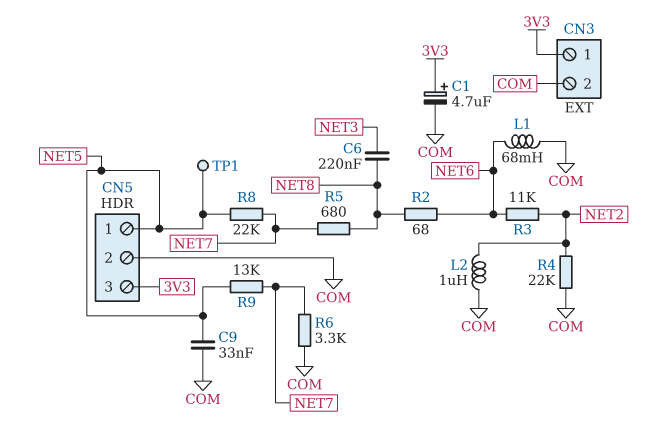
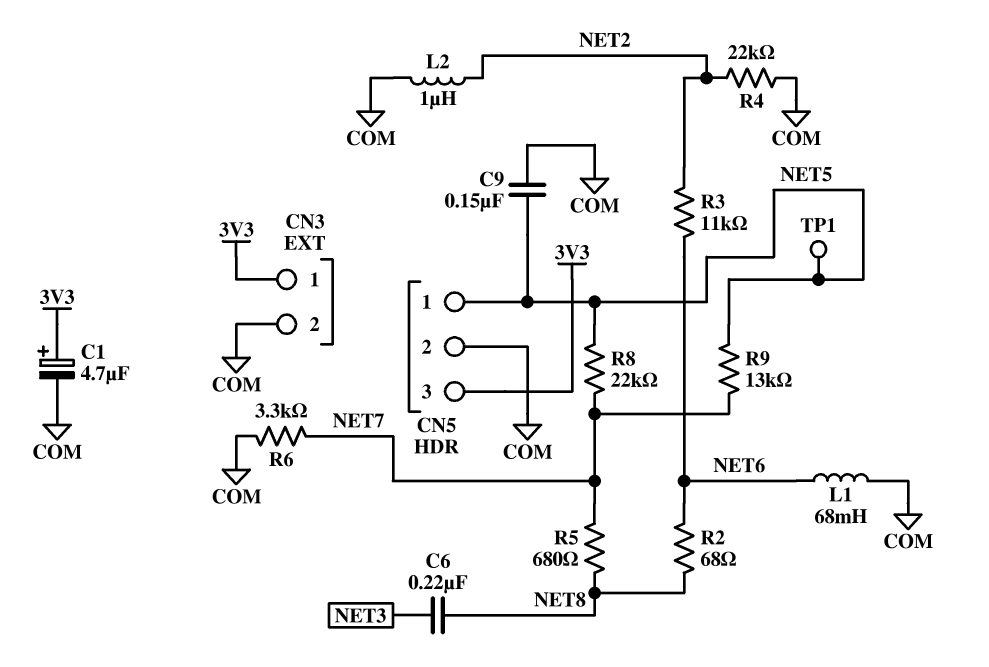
C9: 33nF (COM, NET5) -> 150nF (COM, NET5)

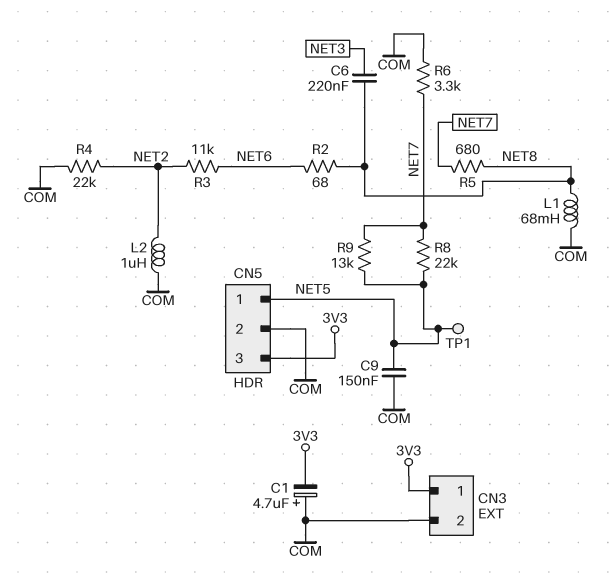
C1: 4.7uF (plus 3V3, minus COM) -> 4.7uF (plus COM, minus 3V3)
L1: 68mH (COM, NET6) -> 68mH (COM, NET8)

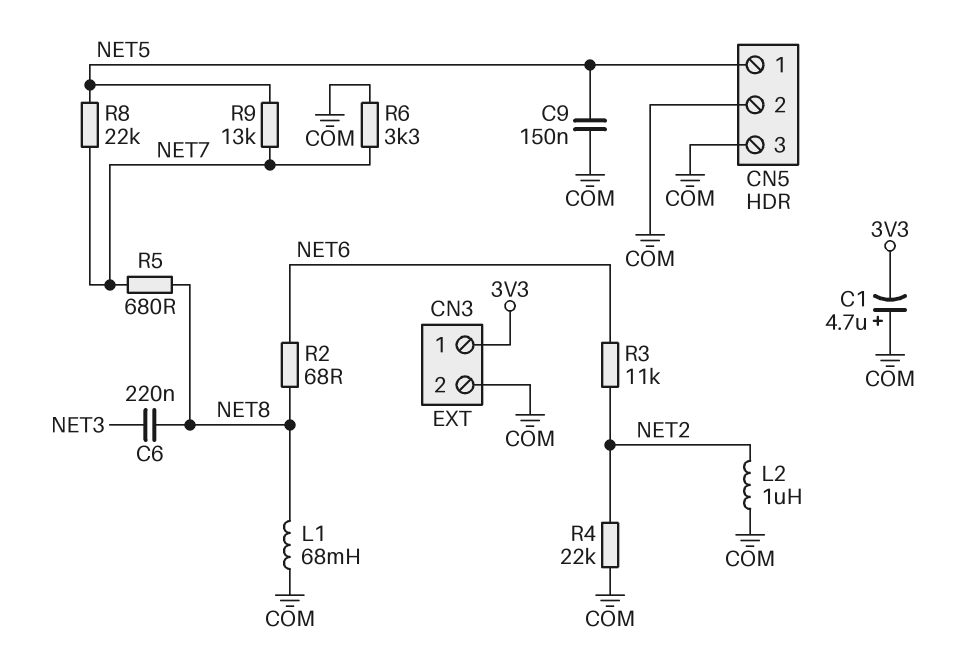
CN5 pin 3: 3V3 -> COM
TP1: test point (NET5) -> none

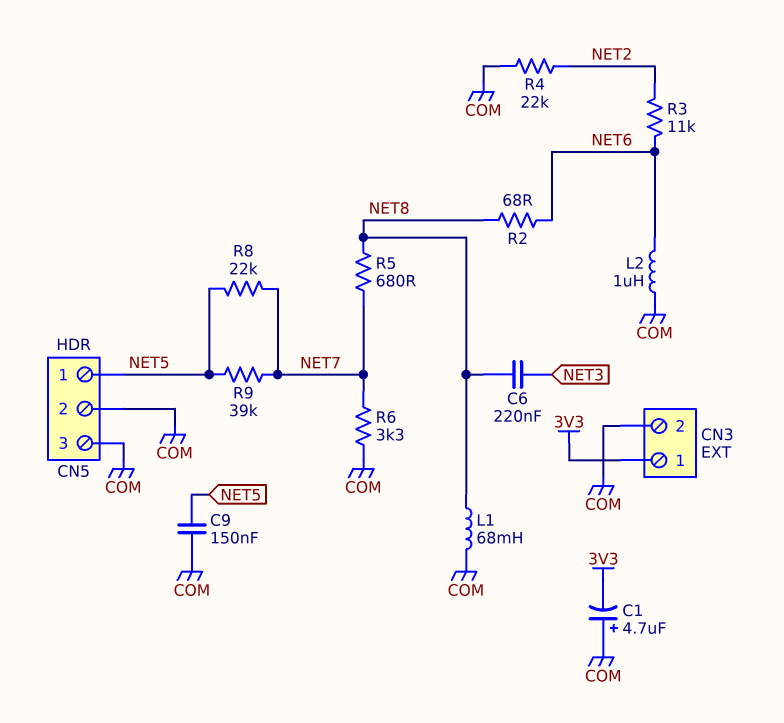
L2: 1uH (COM, NET2) -> 1uH (COM, NET6)
R9: 13k (NET5, NET7) -> 39k (NET5, NET7)

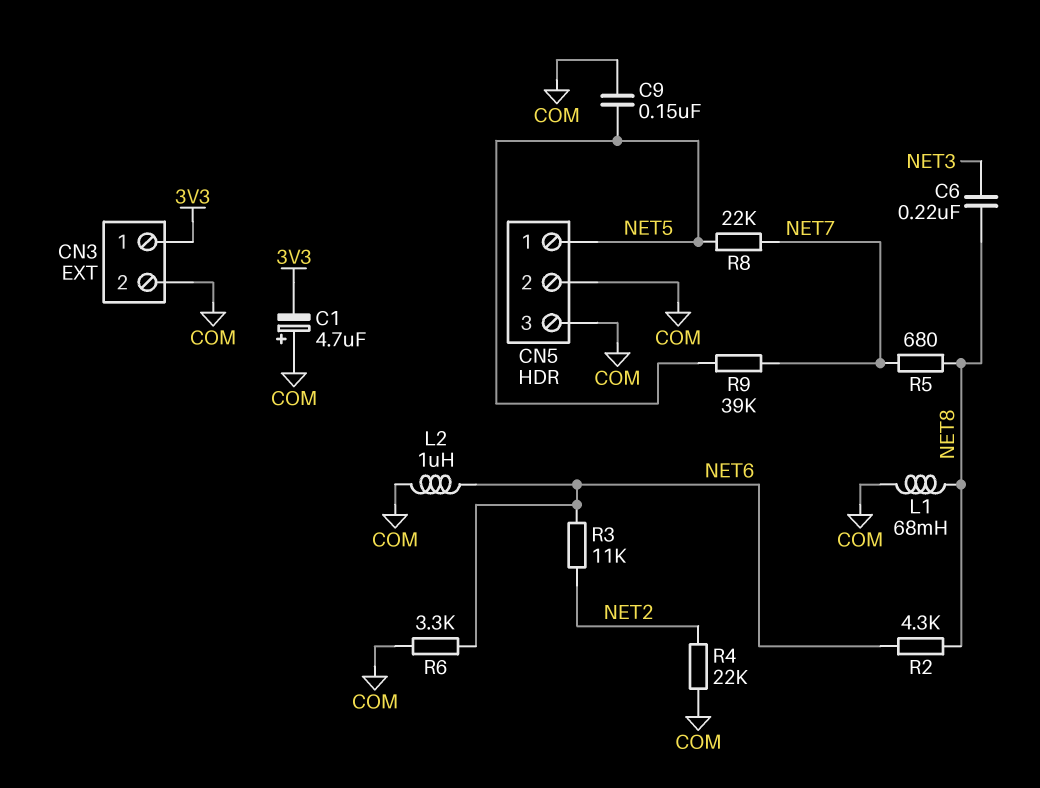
R2: 68 (NET6, NET8) -> 4.3k (NET6, NET8)
R6: 3.3k (COM, NET7) -> 3.3k (COM, NET6)

